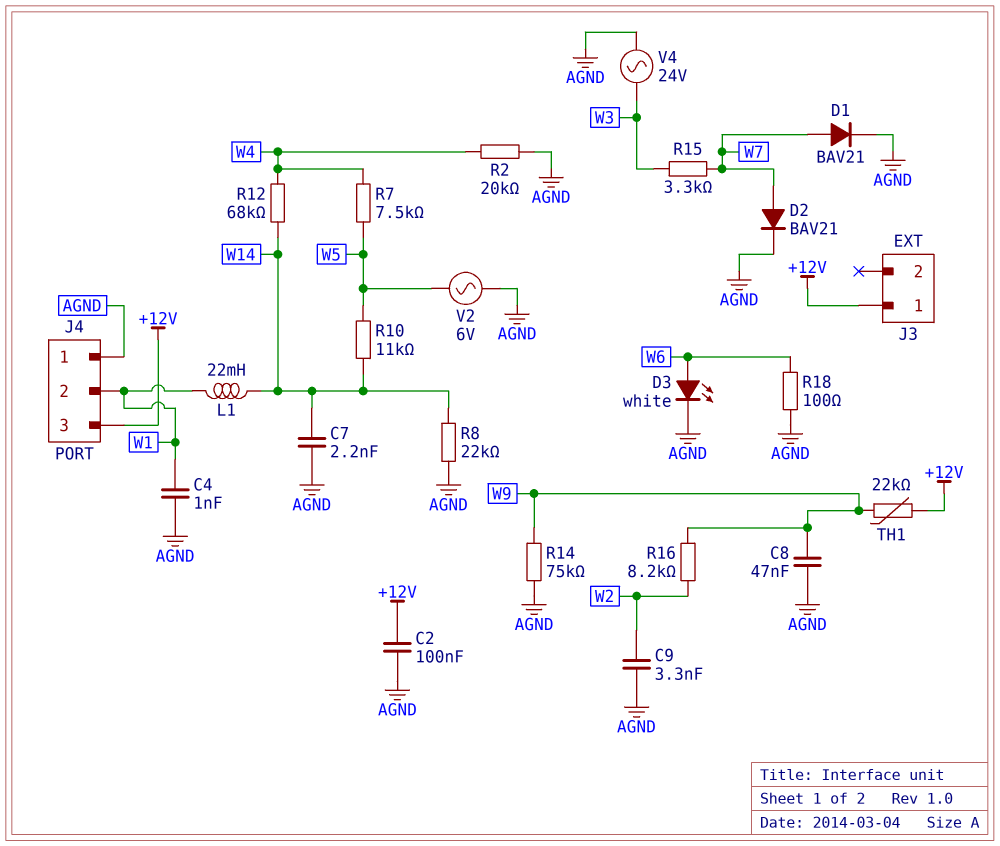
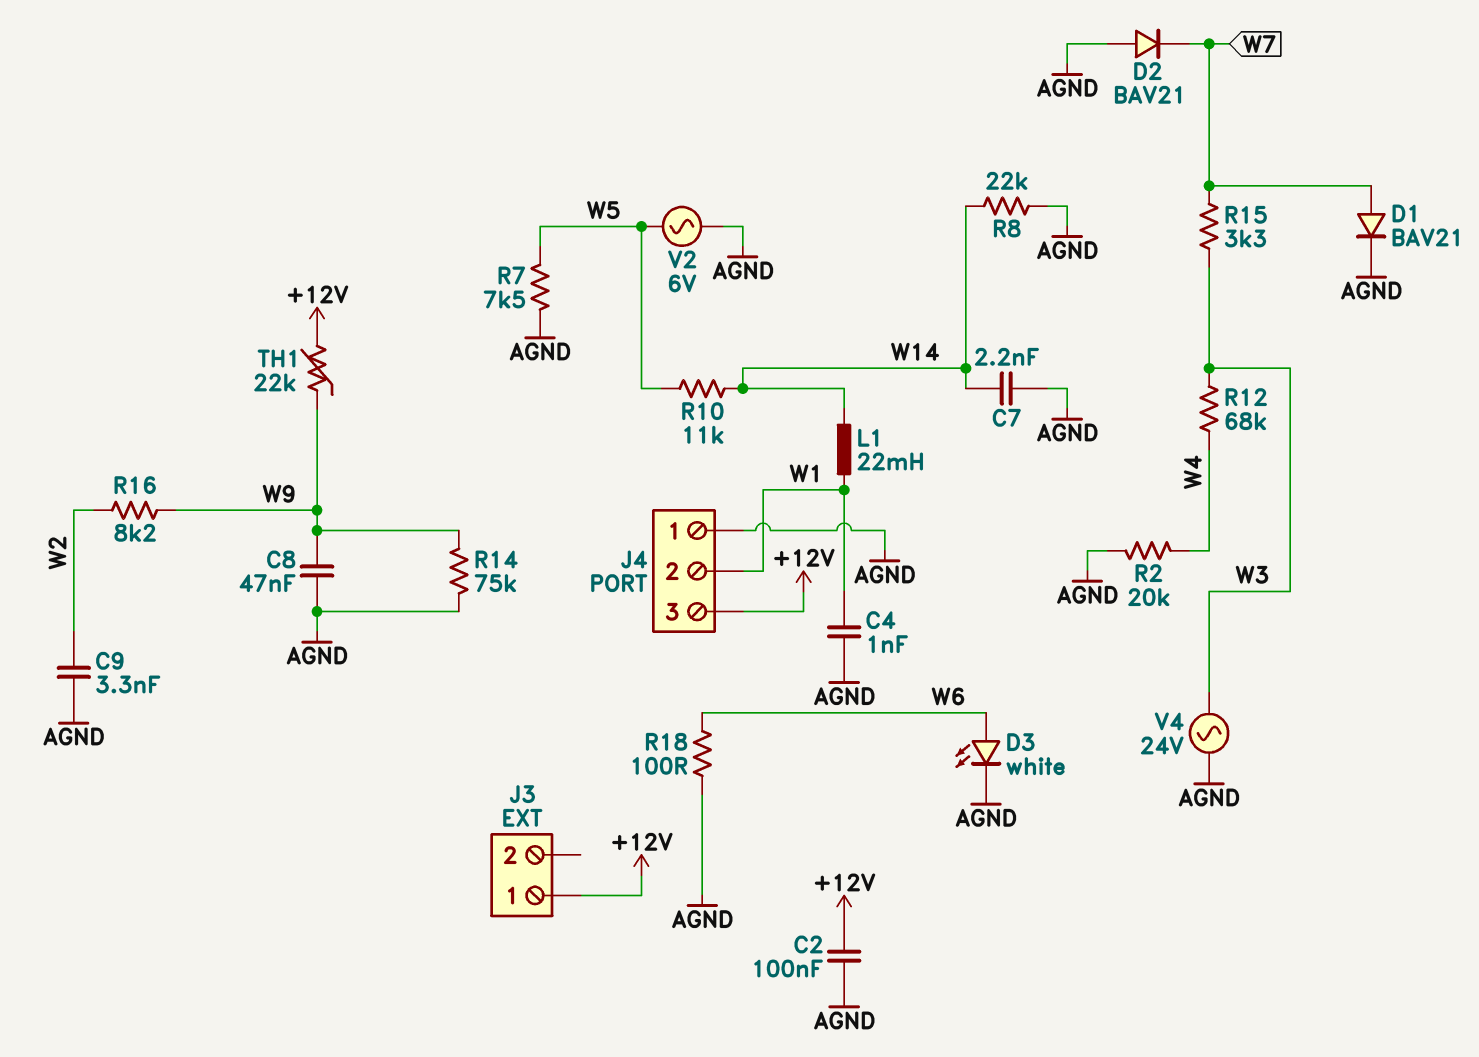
D2: diode BAV21 (A W7, K AGND) -> diode BAV21 (A AGND, K W7)
R7: 7.5k (W4, W5) -> 7.5k (AGND, W5)
R12: 68k (W4, W14) -> 68k (W3, W4)

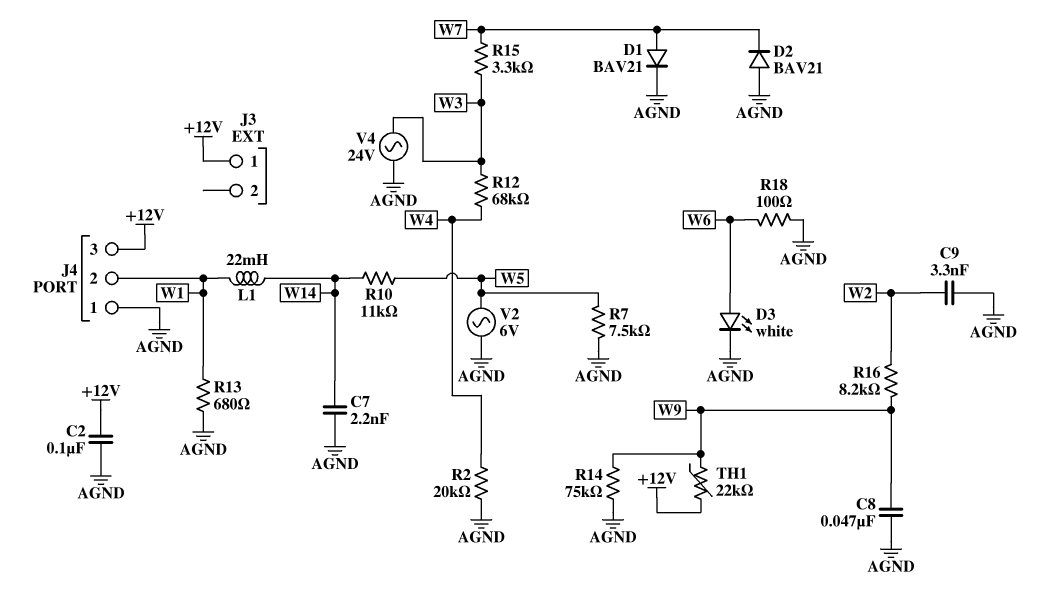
C4: 1nF (AGND, W1) -> none
R8: 22k (AGND, W14) -> none
R13: none -> 680 (AGND, W1)

